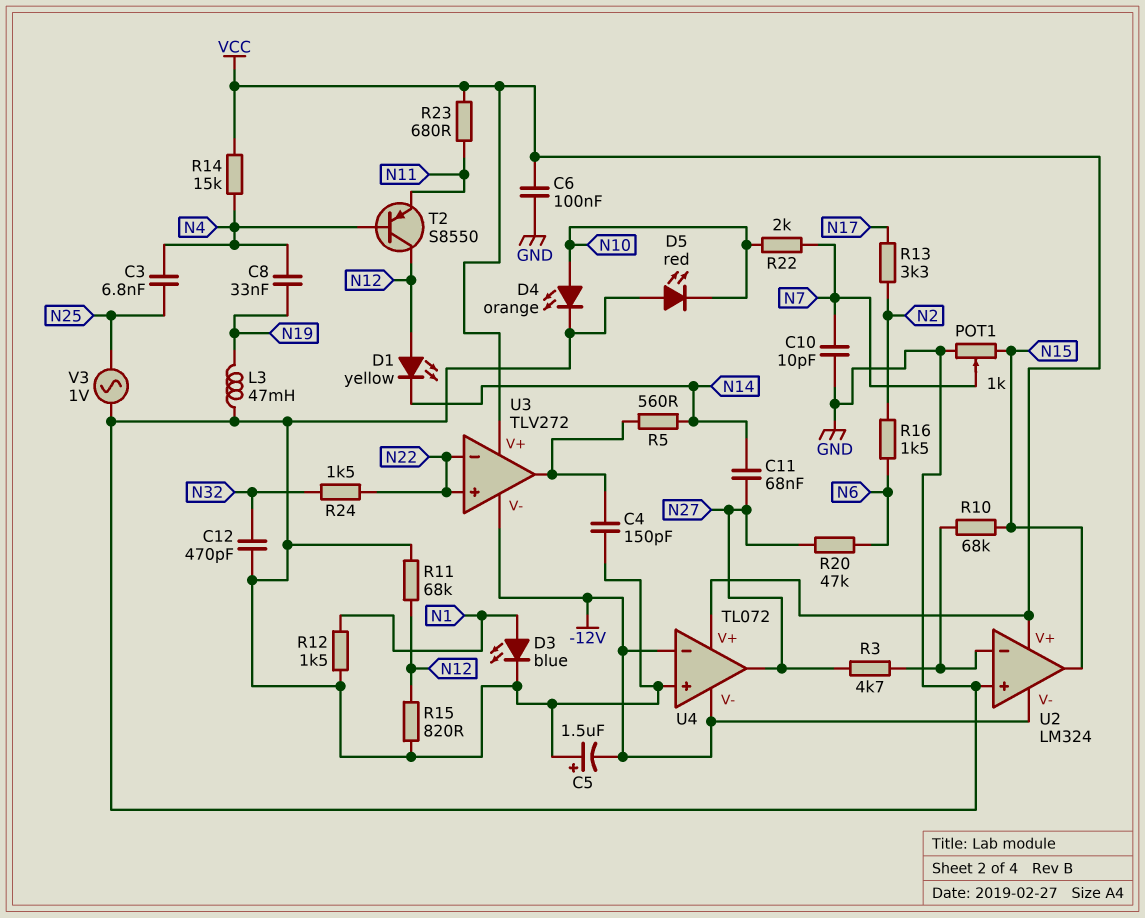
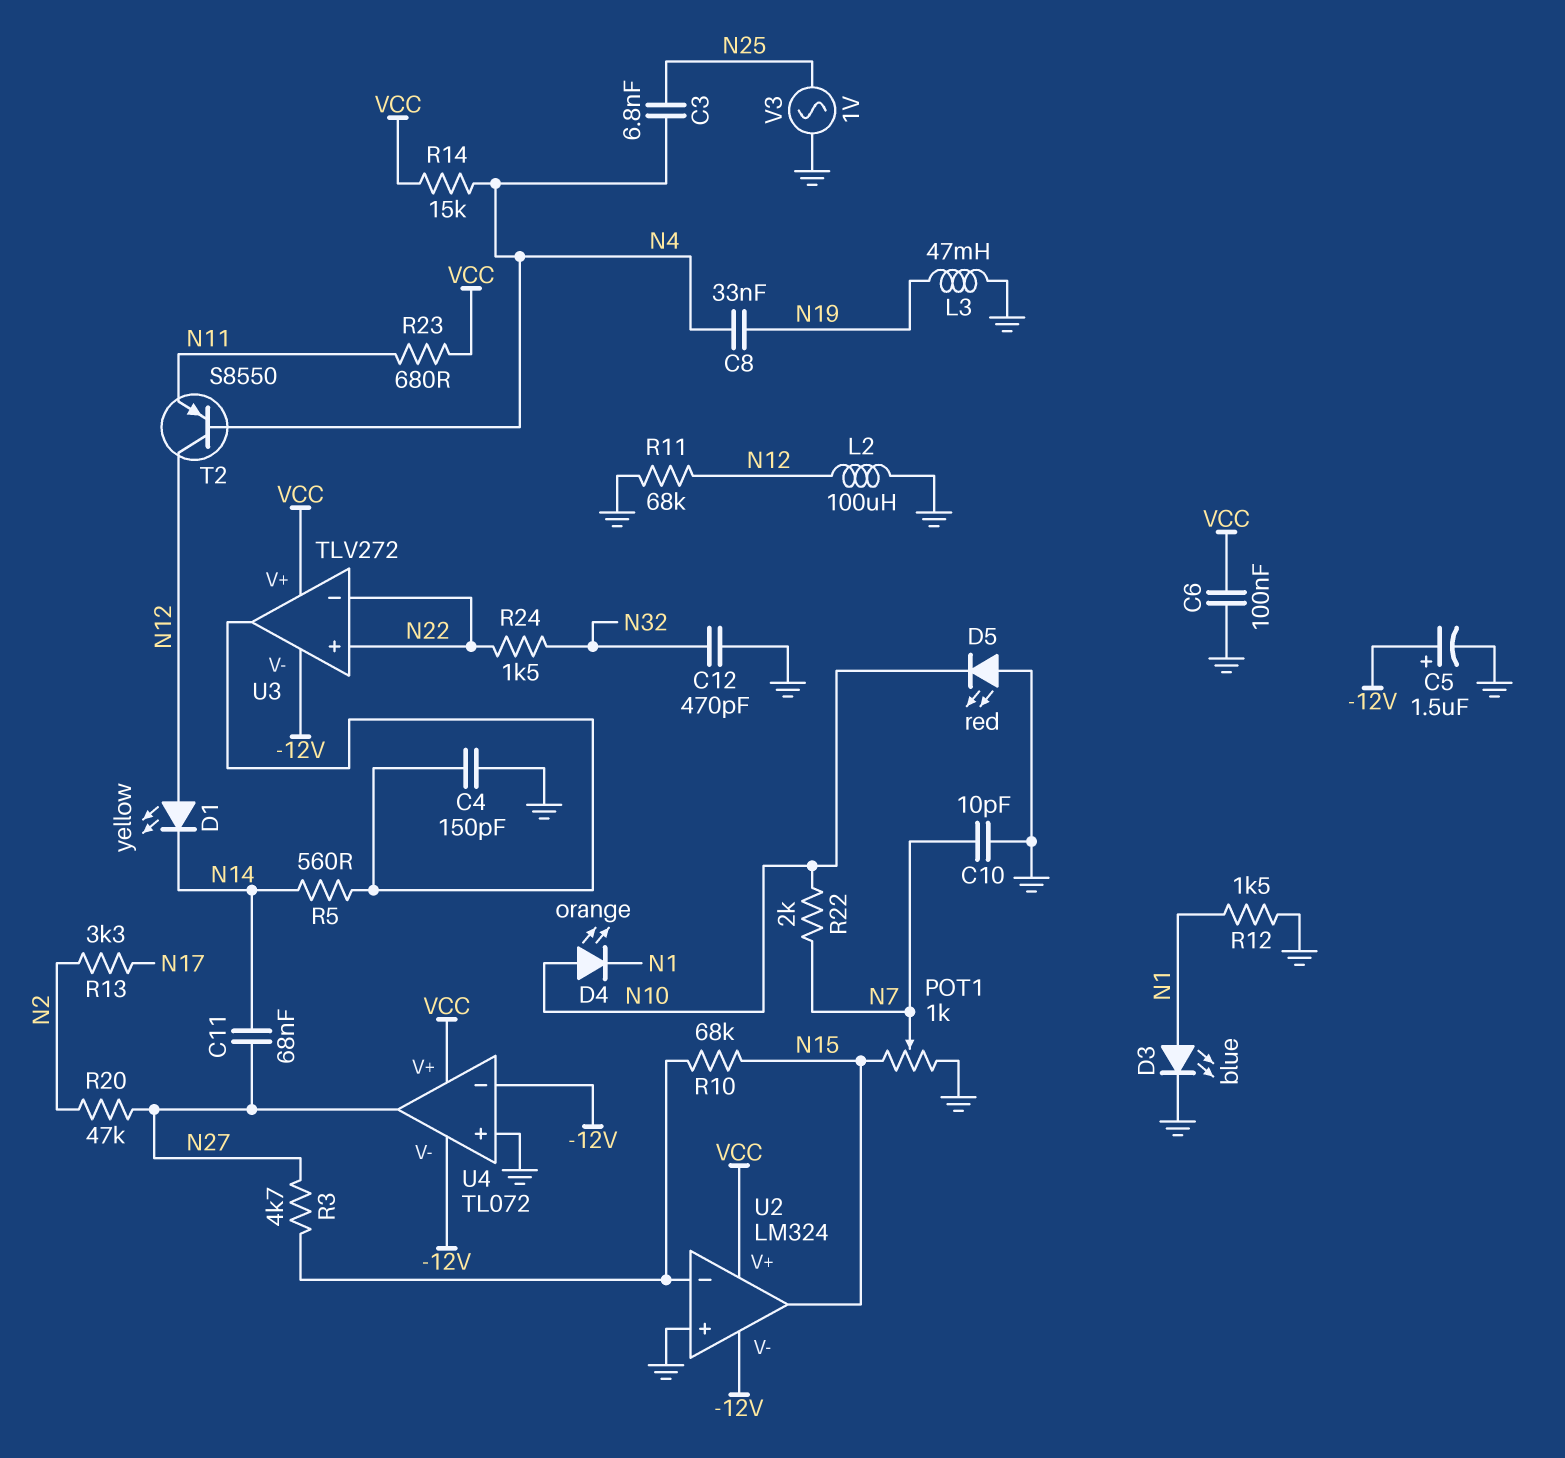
C5: 1.5uF (plus GND, minus -12V) -> 1.5uF (plus -12V, minus GND)
D4: LED orange (A N10, K GND) -> LED orange (A N10, K N1)
L2: none -> 100uH (GND, N12)
R15: 820 (GND, N12) -> none
R16: 1.5k (N2, N6) -> none
R20: 47k (N6, N27) -> 47k (N2, N27)

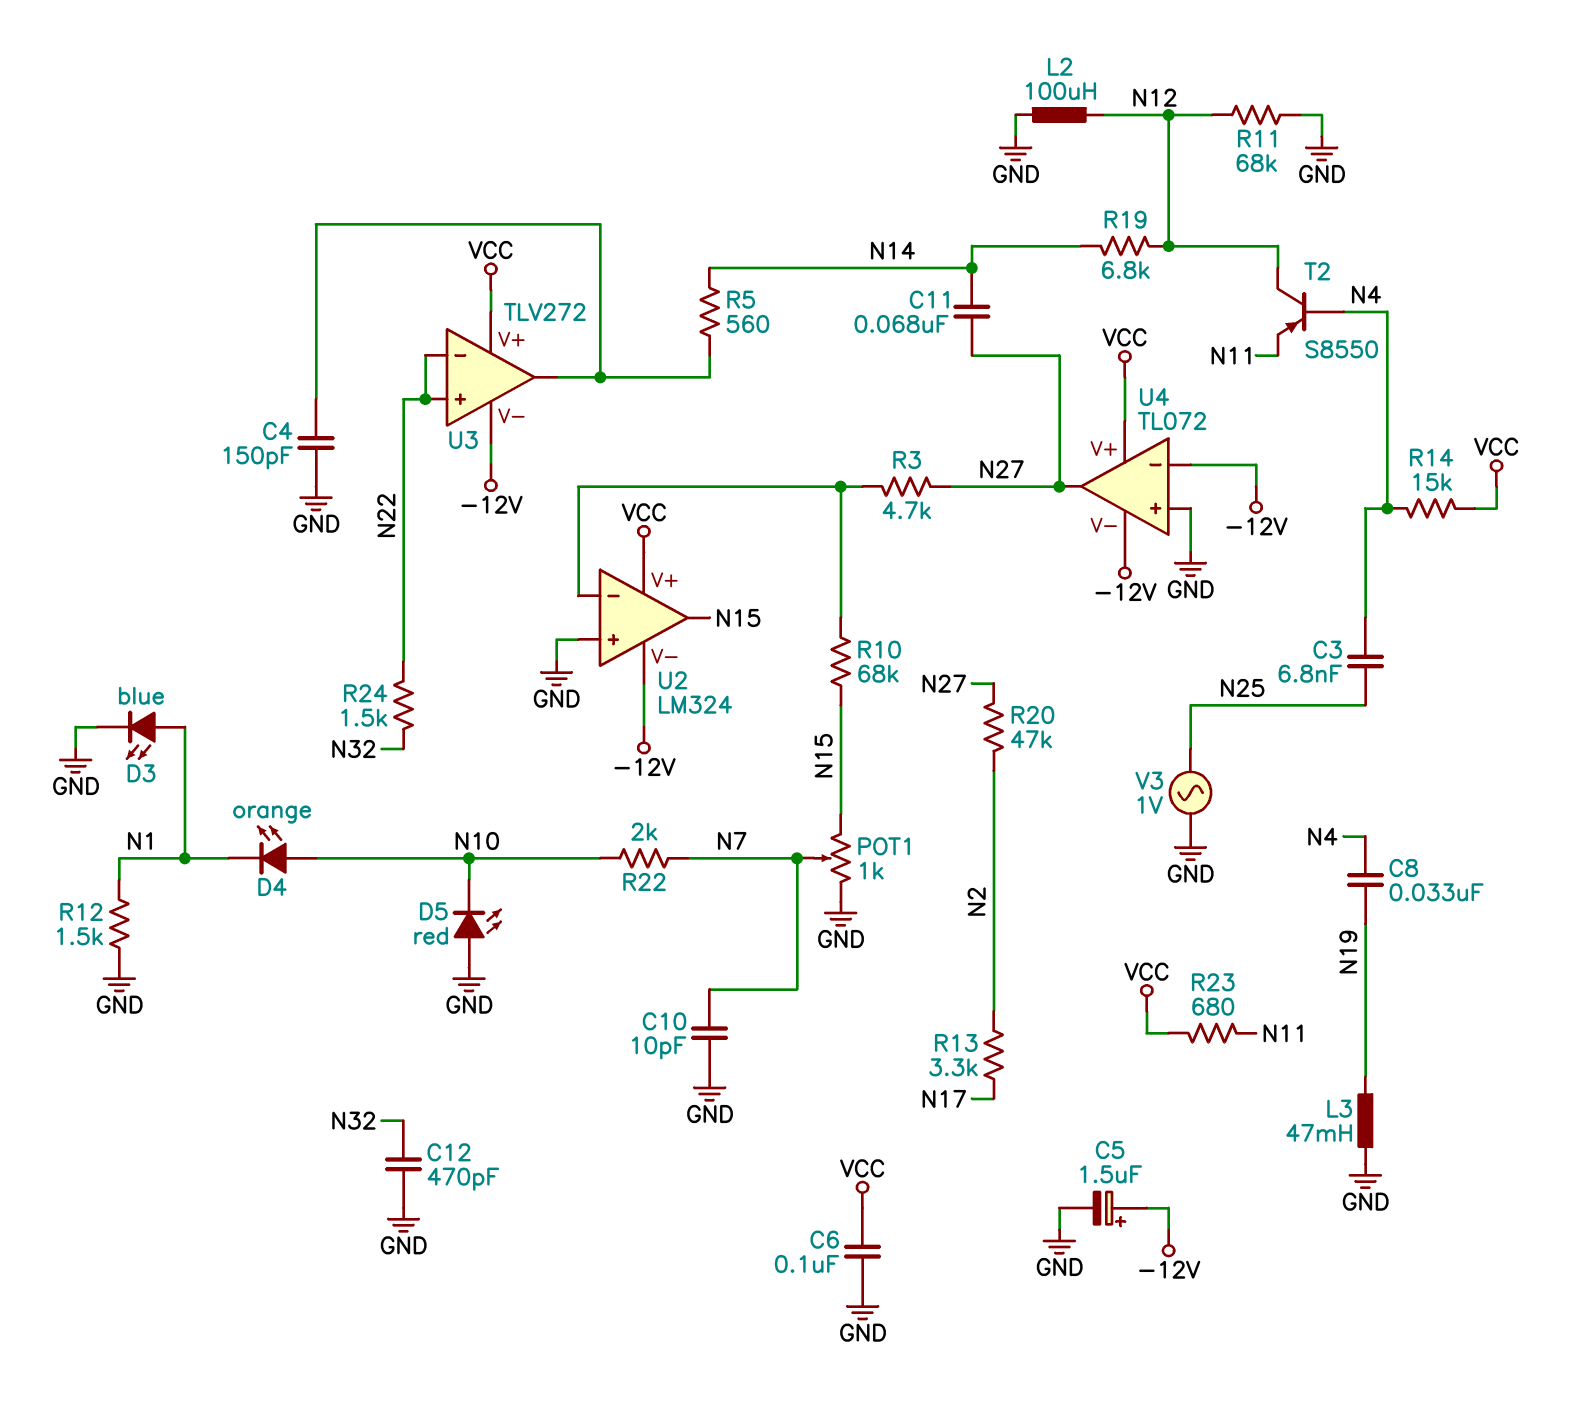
D1: LED yellow (A N12, K N14) -> none
R19: none -> 6.8k (N12, N14)

